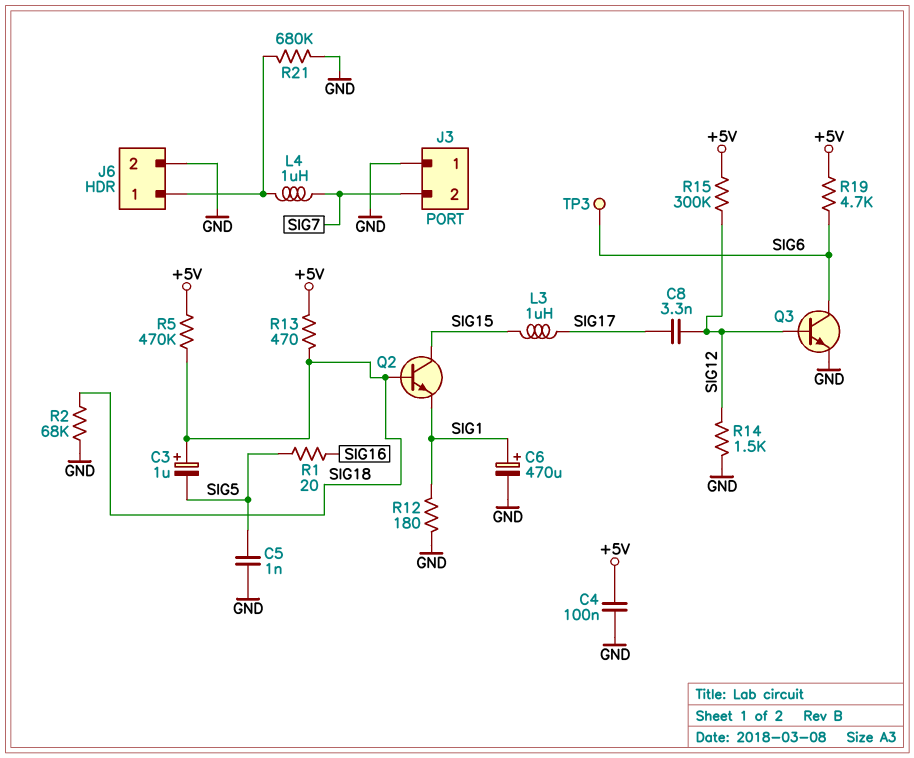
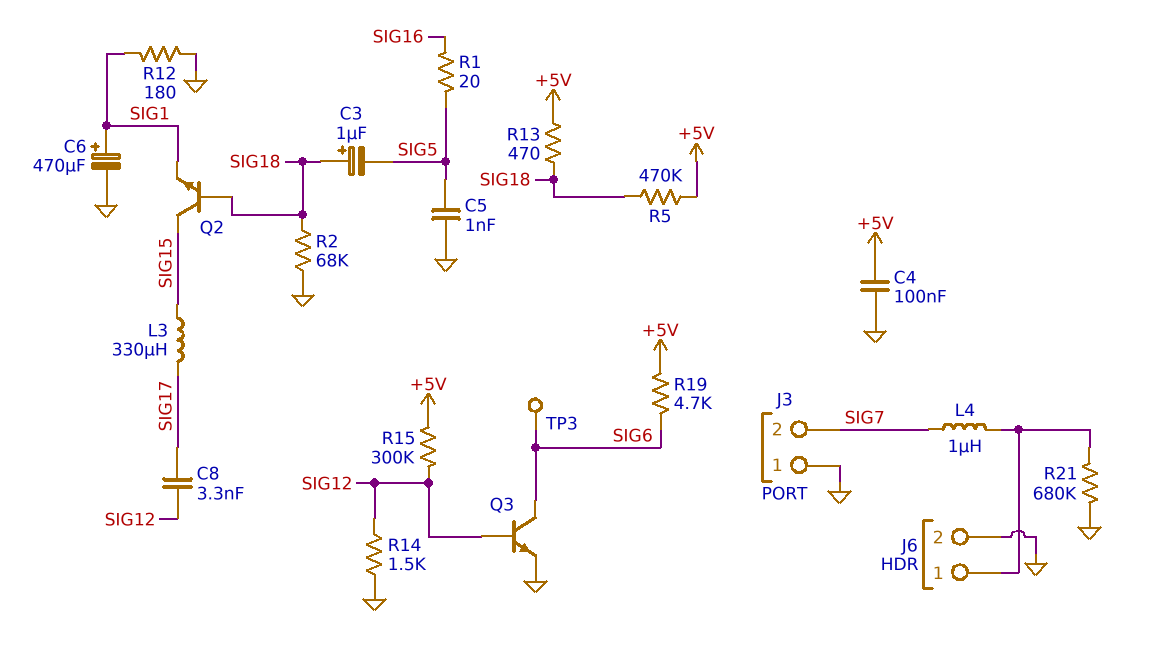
L3: 1uH (SIG15, SIG17) -> 330uH (SIG15, SIG17)

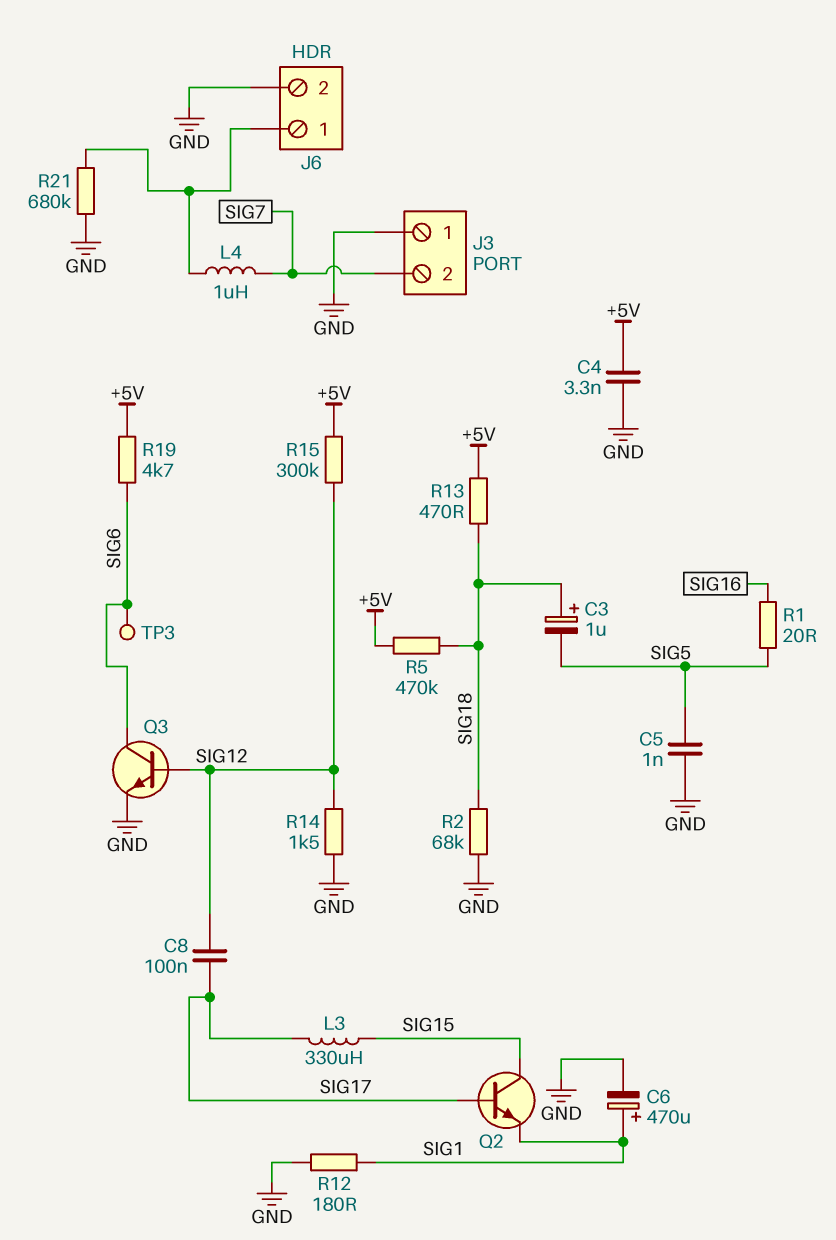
C4: 100nF (+5V, GND) -> 3.3nF (+5V, GND)
C8: 3.3nF (SIG12, SIG17) -> 100nF (SIG12, SIG17)
Q2: NPN (B SIG18, C SIG15, E SIG1) -> NPN (B SIG17, C SIG15, E SIG1)

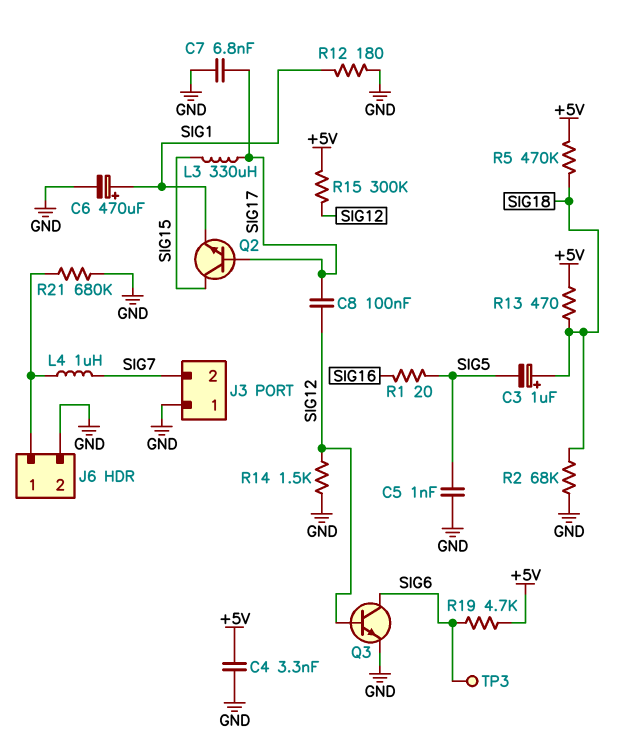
C7: none -> 6.8nF (GND, SIG17)

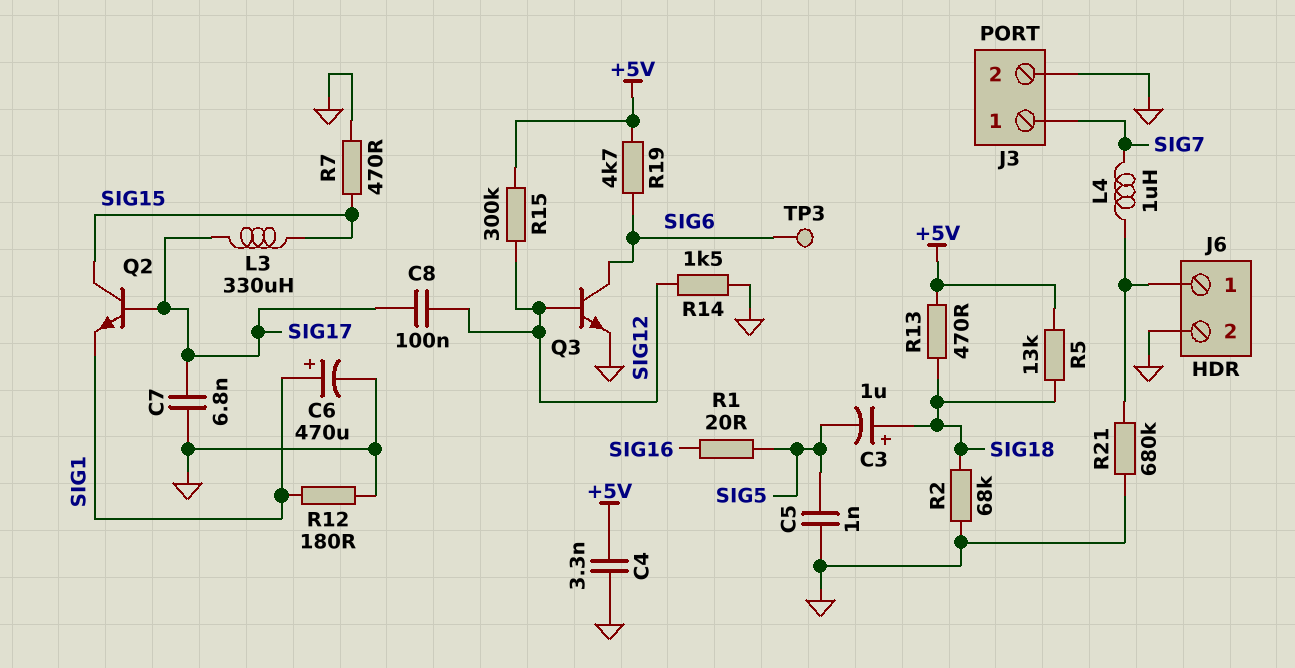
J3 pin 1: GND -> SIG7
J3 pin 2: SIG7 -> GND
R5: 470k (+5V, SIG18) -> 13k (+5V, SIG18)
R7: none -> 470 (GND, SIG15)

